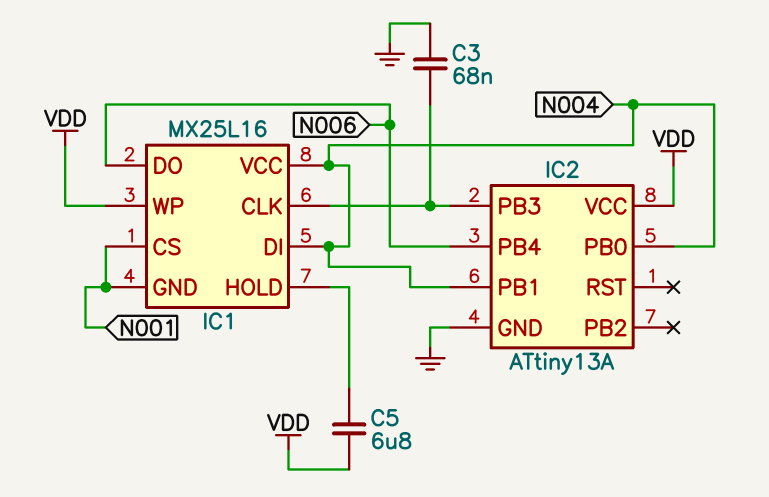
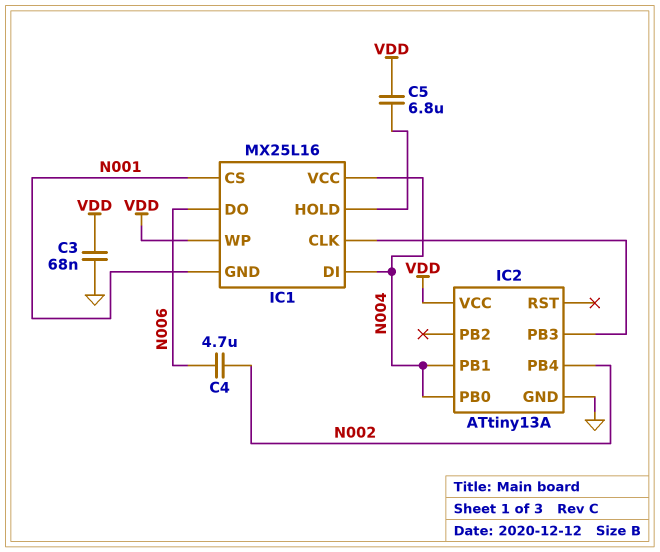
C3: 68nF (GND, IC1/CLK) -> 68nF (GND, VDD)
C4: none -> 4.7uF (N002, N006)
IC2 pin PB4: N006 -> N002

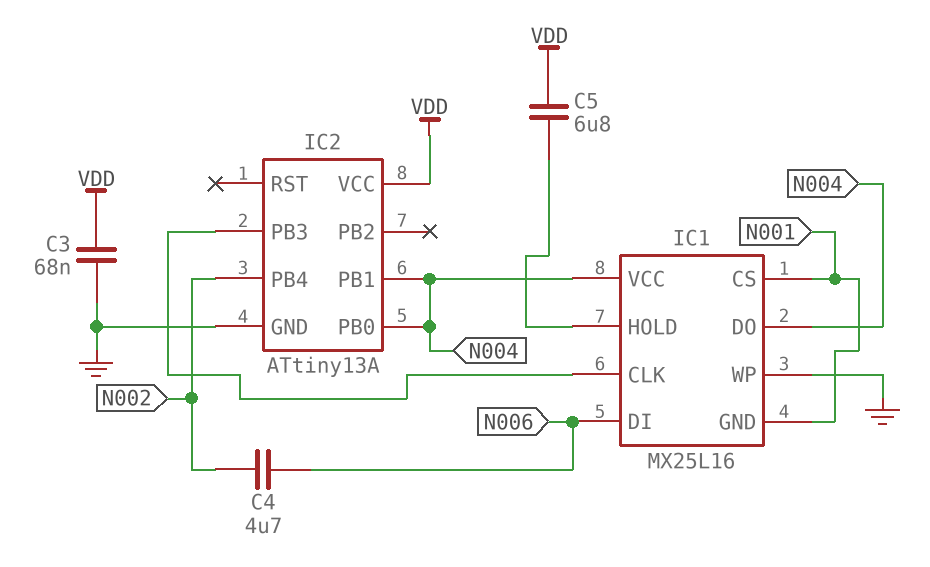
IC1 pin DI: N004 -> N006
IC1 pin DO: N006 -> N004
IC1 pin WP: VDD -> GND

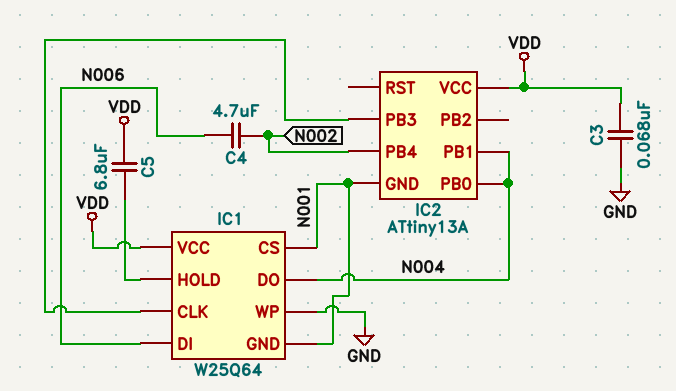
IC1: MX25L16 -> W25Q64
IC1 pin VCC: N004 -> VDD
IC2 pin GND: GND -> N001

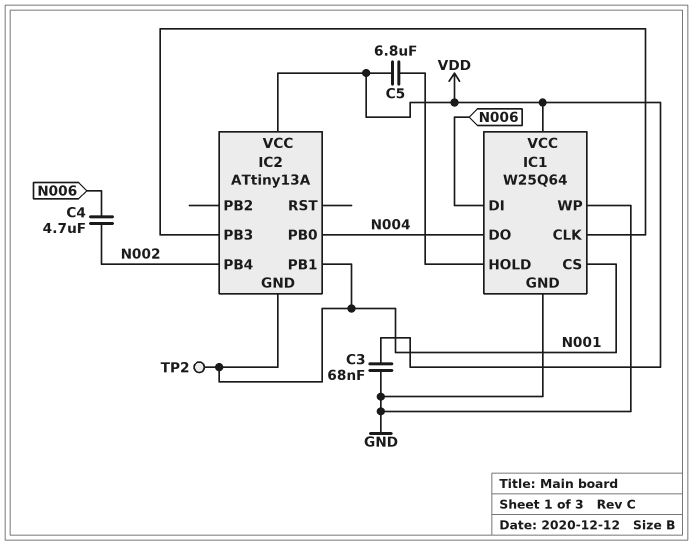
IC1 pin GND: N001 -> GND
IC2 pin PB1: N004 -> N001
TP2: none -> test point (N001)

